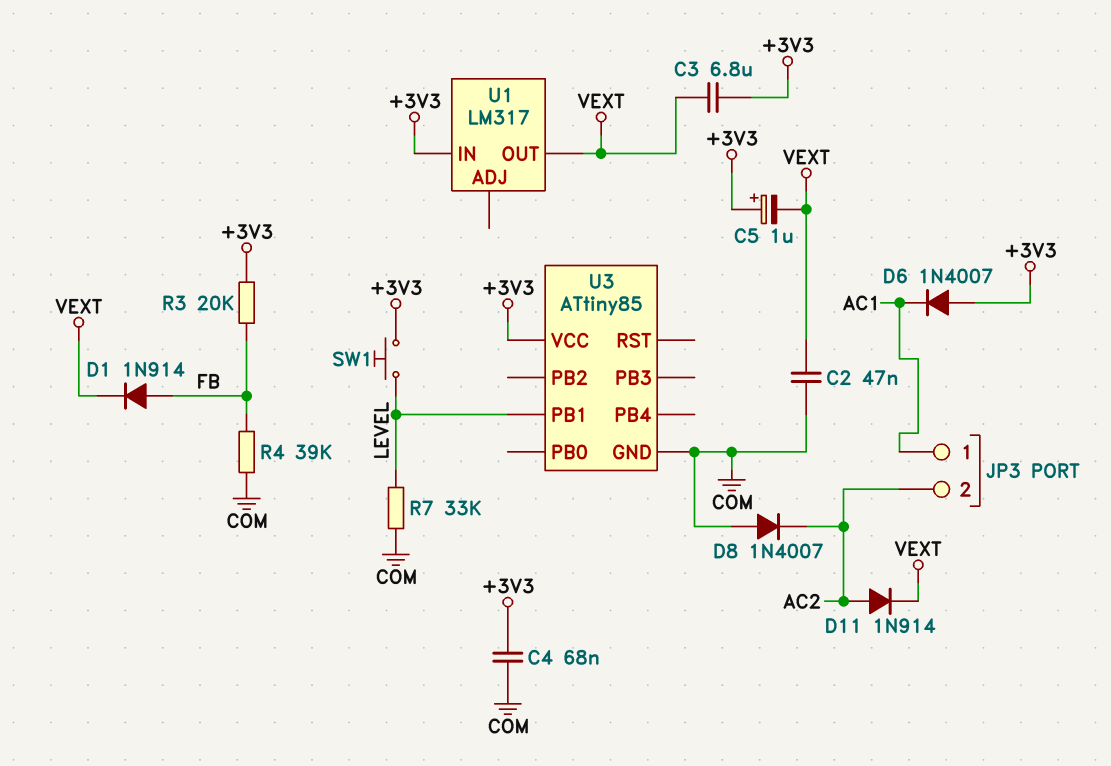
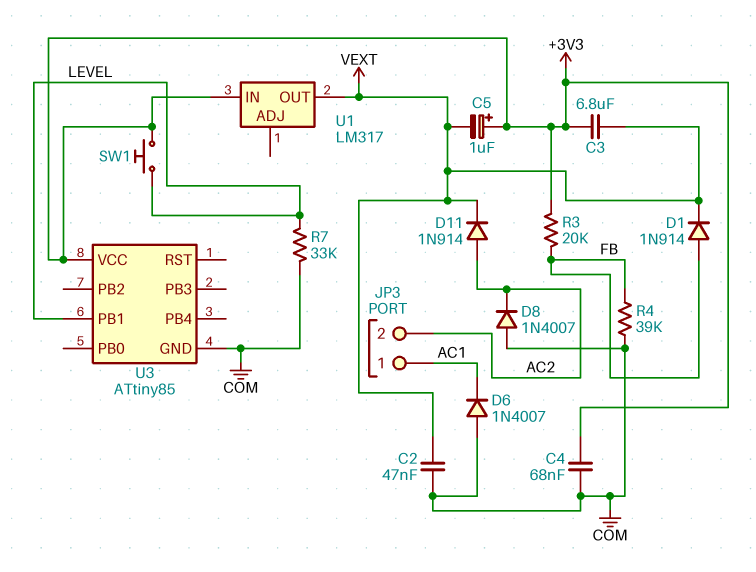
D6: diode 1N4007 (A +3V3, K AC1) -> diode 1N4007 (A COM, K AC1)

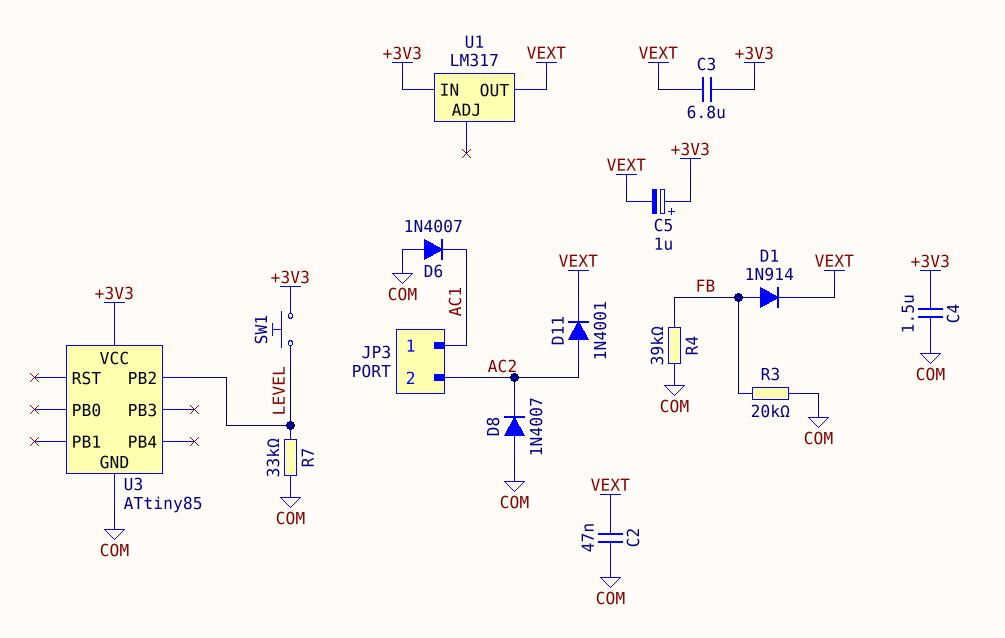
C4: 68nF (+3V3, COM) -> 1.5uF (+3V3, COM)
D11: diode 1N914 (A AC2, K VEXT) -> diode 1N4001 (A AC2, K VEXT)
R3: 20k (+3V3, FB) -> 20k (COM, FB)
U3 pin PB1: LEVEL -> none
U3 pin PB2: none -> LEVEL

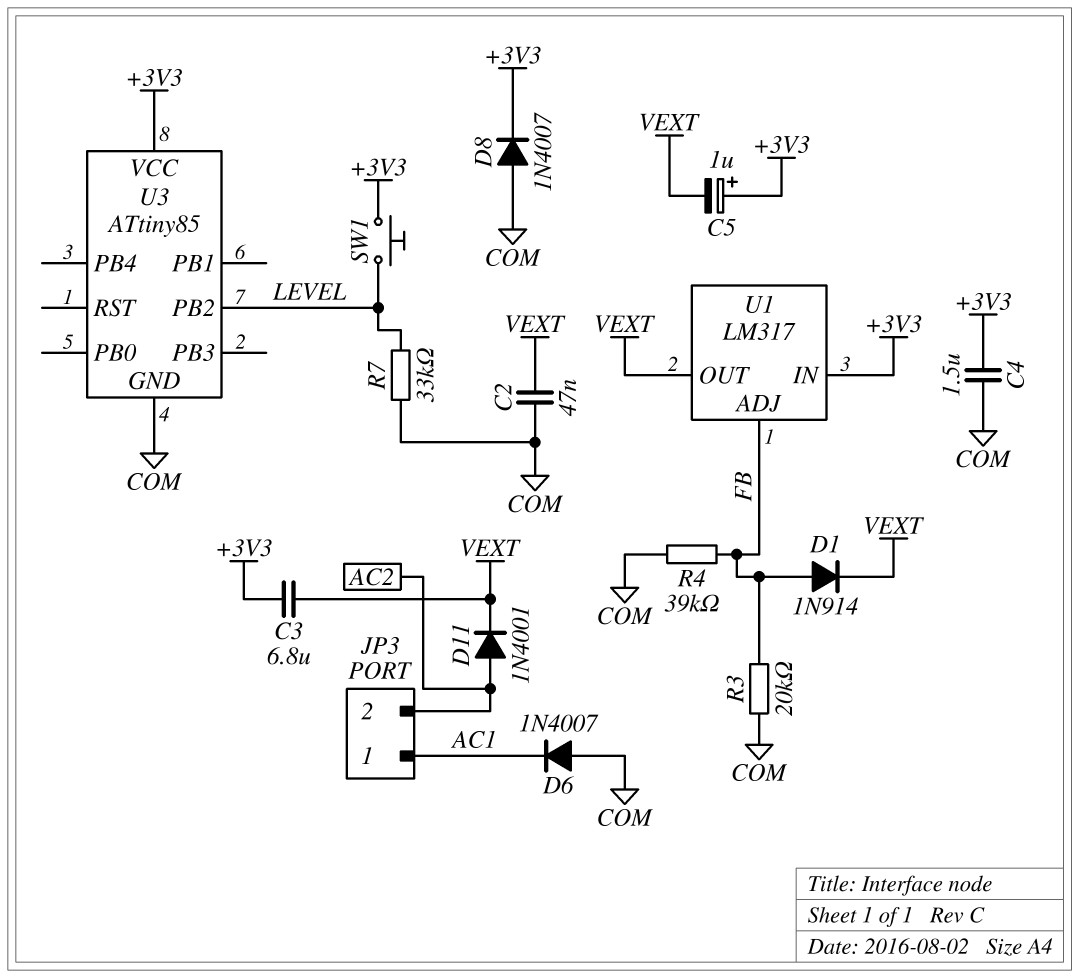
D8: diode 1N4007 (A COM, K AC2) -> diode 1N4007 (A COM, K +3V3)
U1 pin ADJ: none -> FB

